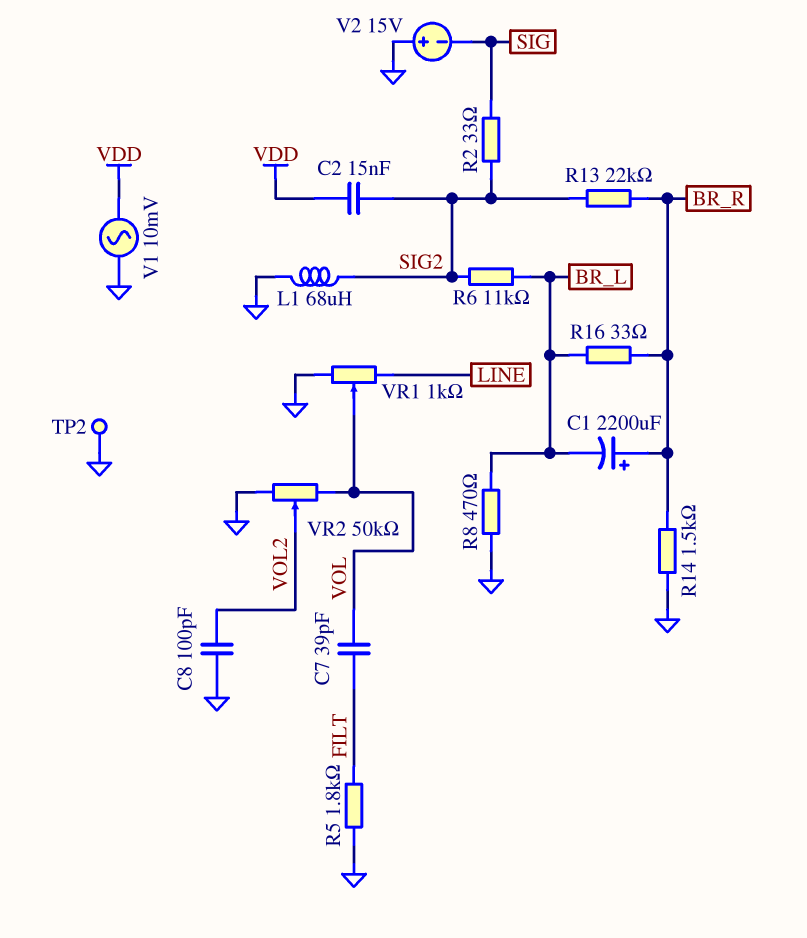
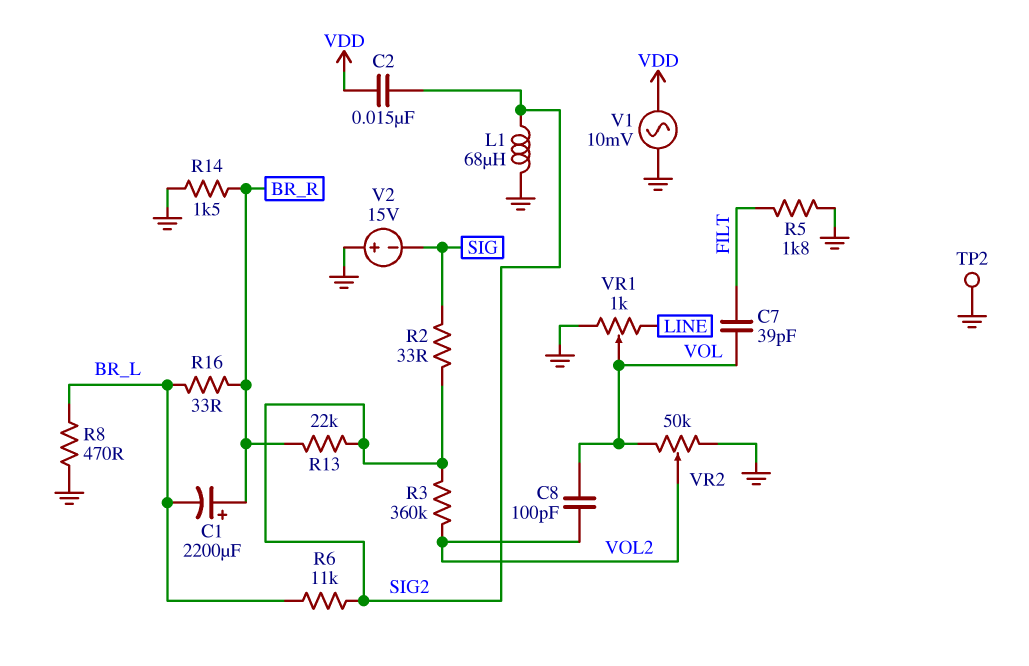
C8: 100pF (GND, VOL2) -> 100pF (VOL, VOL2)
R3: none -> 360k (SIG2, VOL2)

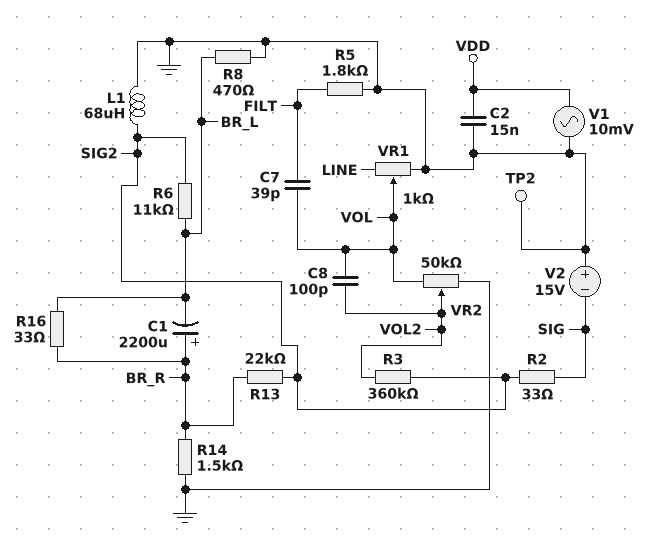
C2: 15nF (SIG2, VDD) -> 15nF (GND, VDD)

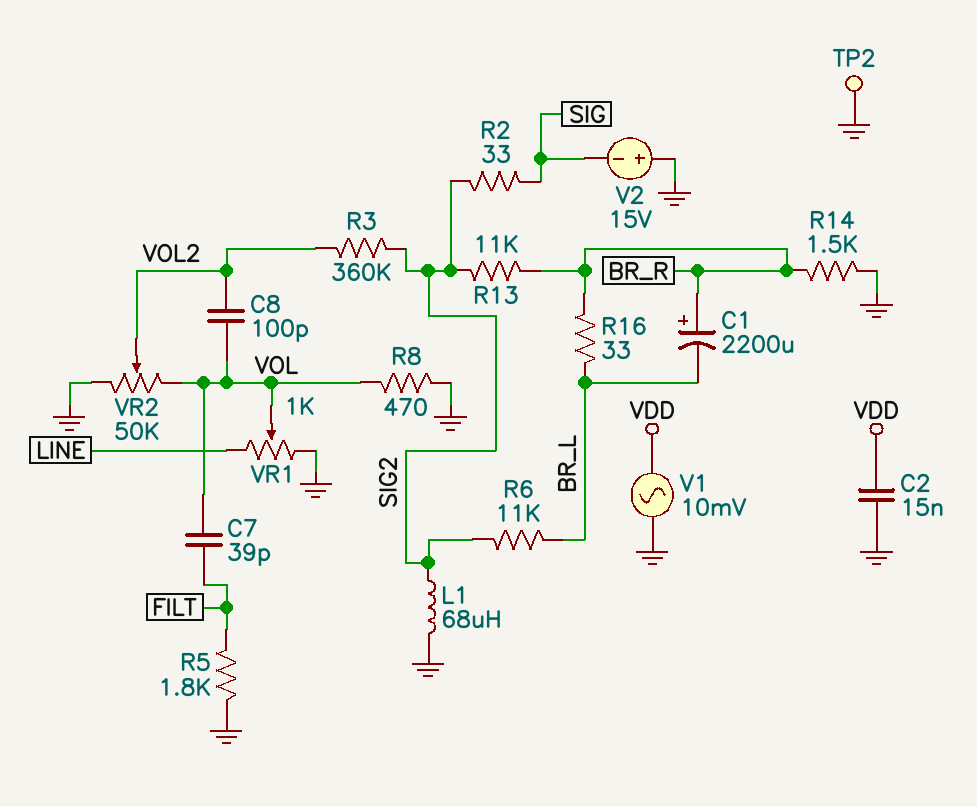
R8: 470 (BR_L, GND) -> 470 (GND, VOL)
R13: 22k (BR_R, SIG2) -> 11k (BR_R, SIG2)

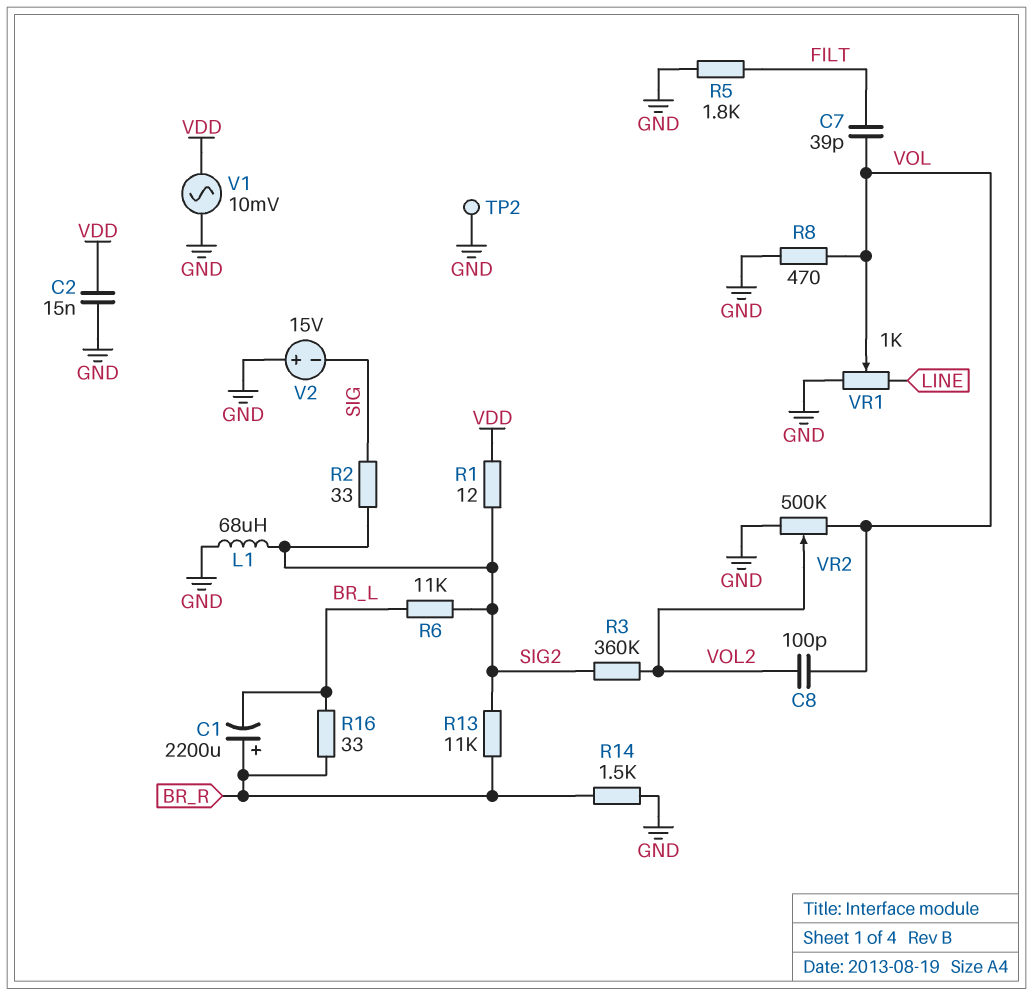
R1: none -> 12 (SIG2, VDD)
VR2: 50k (GND, VOL, wiper VOL2) -> 500k (GND, VOL, wiper VOL2)

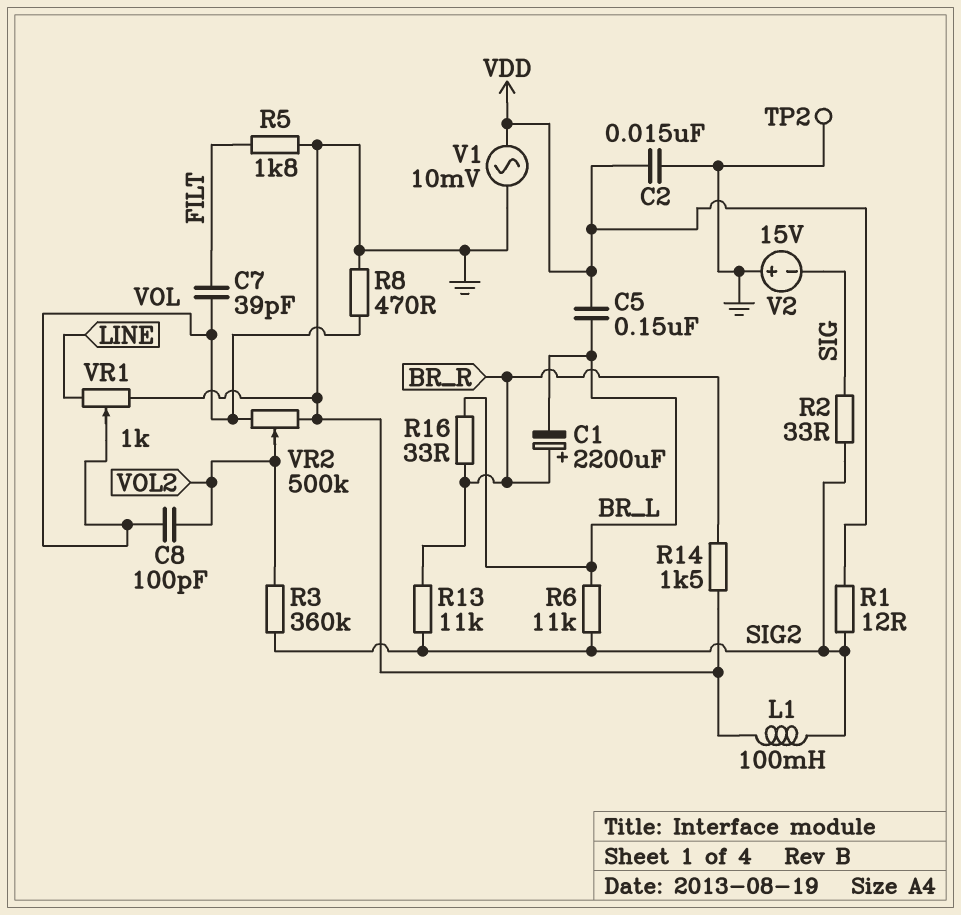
C5: none -> 150nF (BR_L, VDD)
L1: 68uH (GND, SIG2) -> 100mH (GND, SIG2)

